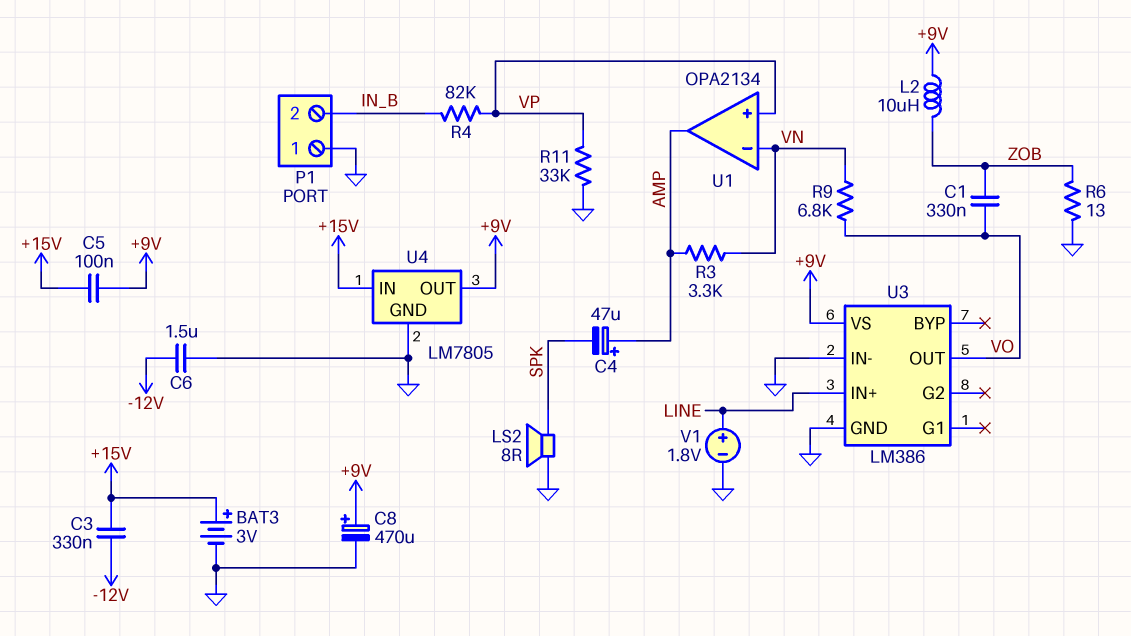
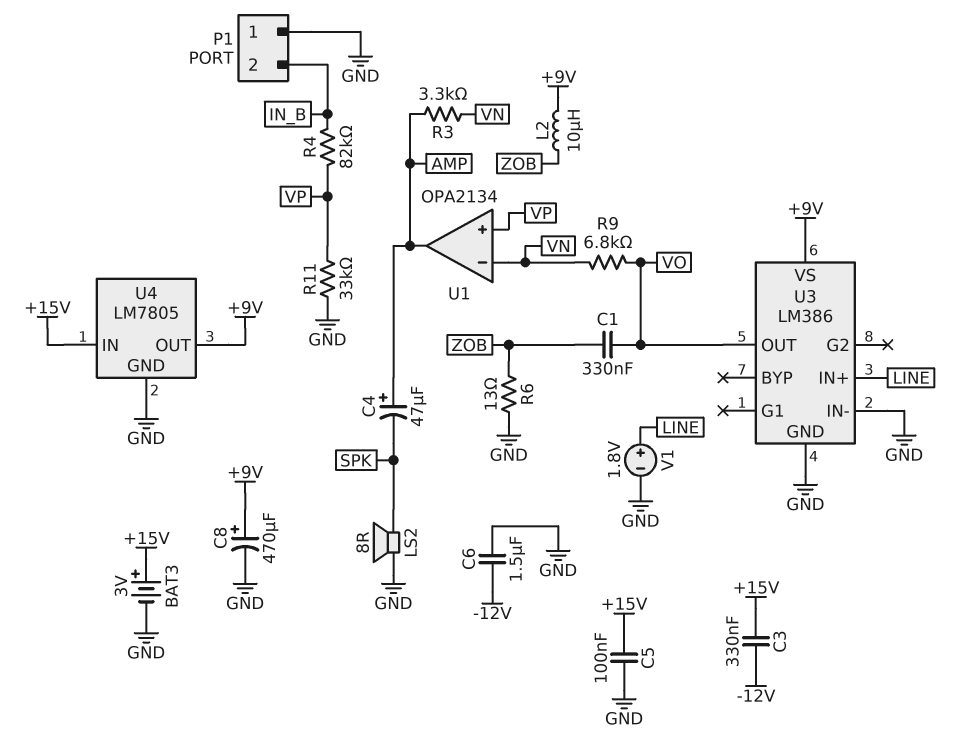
C5: 100nF (+9V, +15V) -> 100nF (+15V, GND)

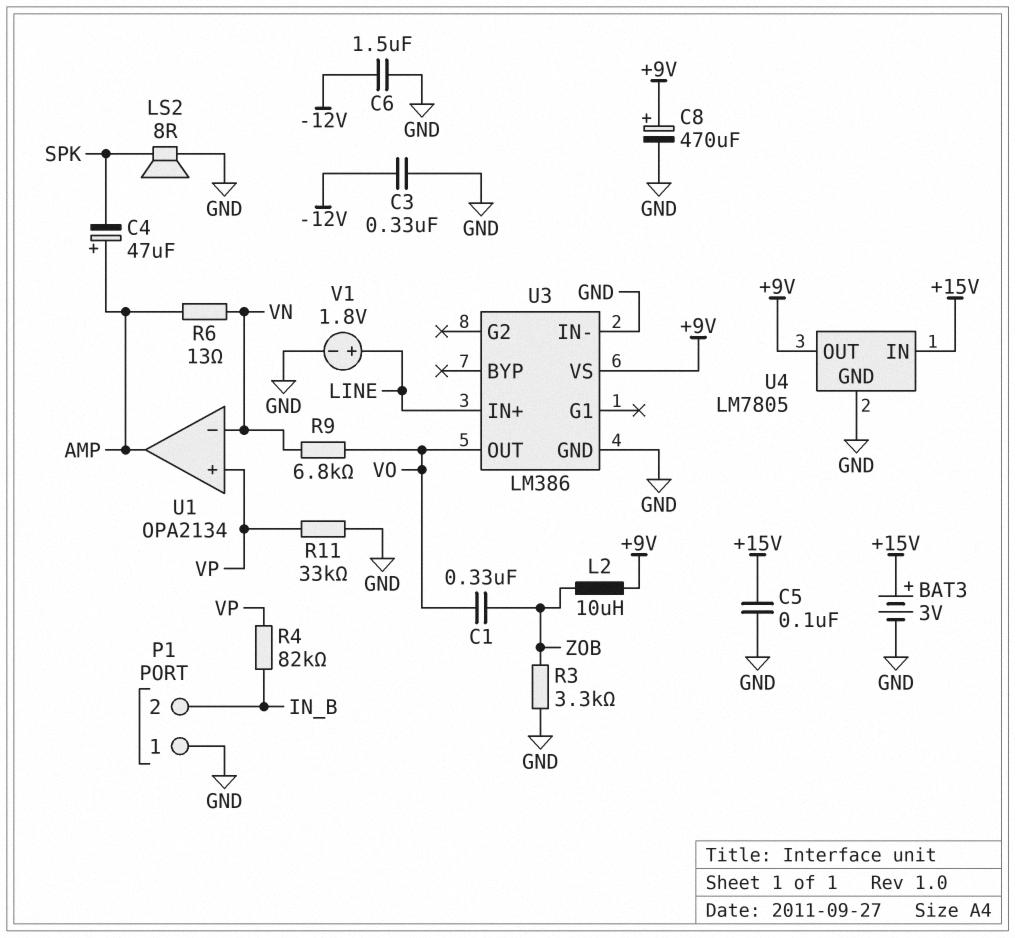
C3: 330nF (+15V, -12V) -> 330nF (-12V, GND)
R3: 3.3k (AMP, VN) -> 3.3k (GND, ZOB)
R6: 13 (GND, ZOB) -> 13 (AMP, VN)

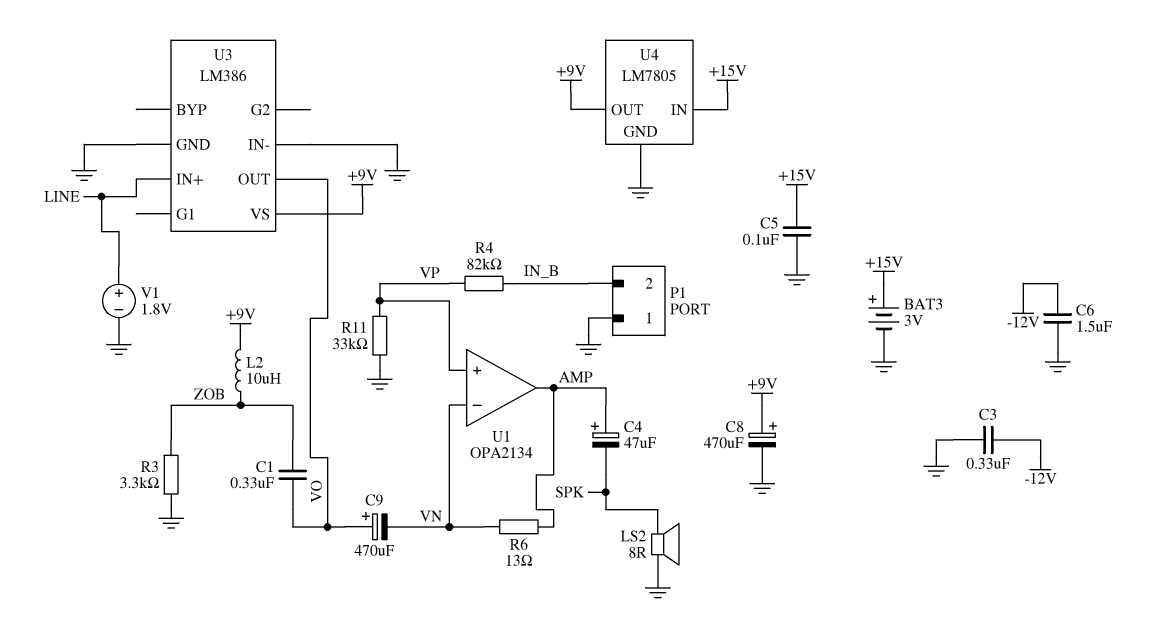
C9: none -> 470uF (plus VO, minus VN)
R9: 6.8k (VN, VO) -> none

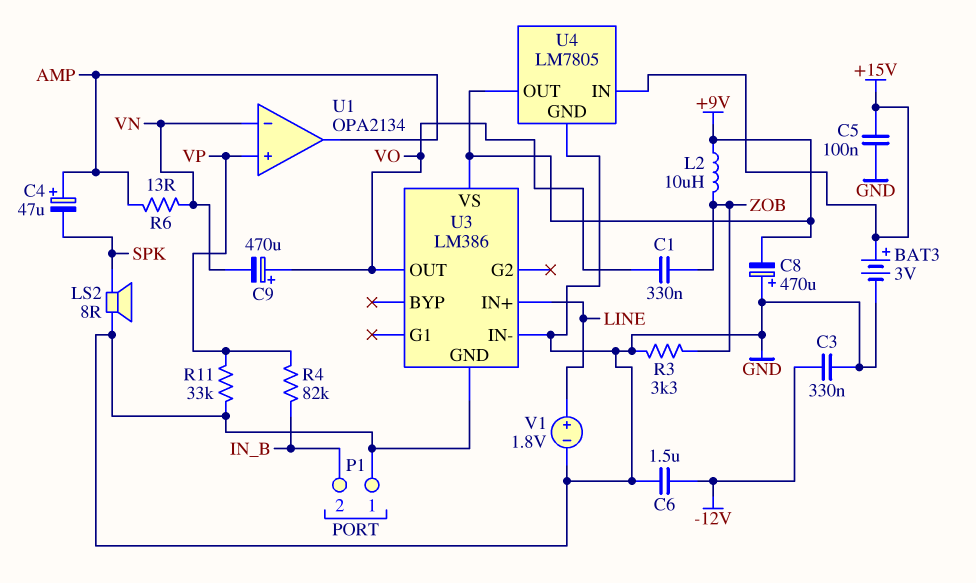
C8: 470uF (plus +9V, minus GND) -> 470uF (plus GND, minus +9V)

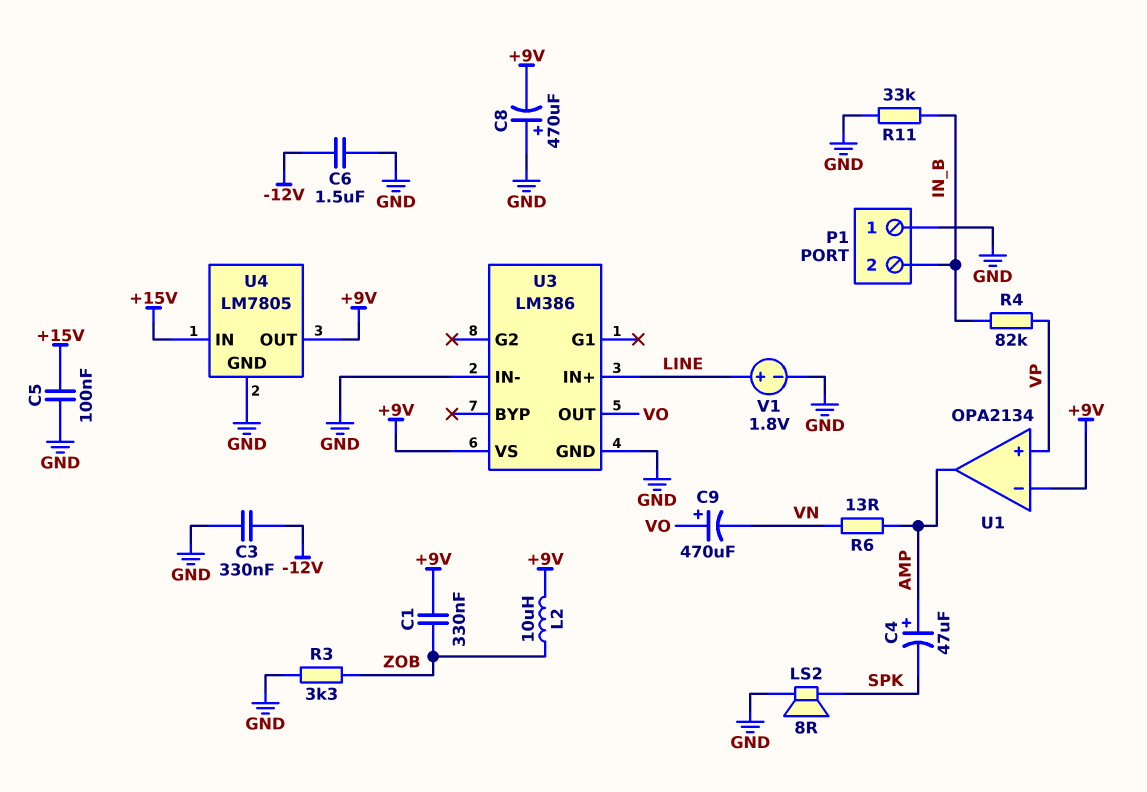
BAT3: 3V (plus +15V, minus GND) -> none
C1: 330nF (VO, ZOB) -> 330nF (+9V, ZOB)
R11: 33k (GND, VP) -> 33k (GND, IN_B)
U1 pin in-: VN -> +9V

